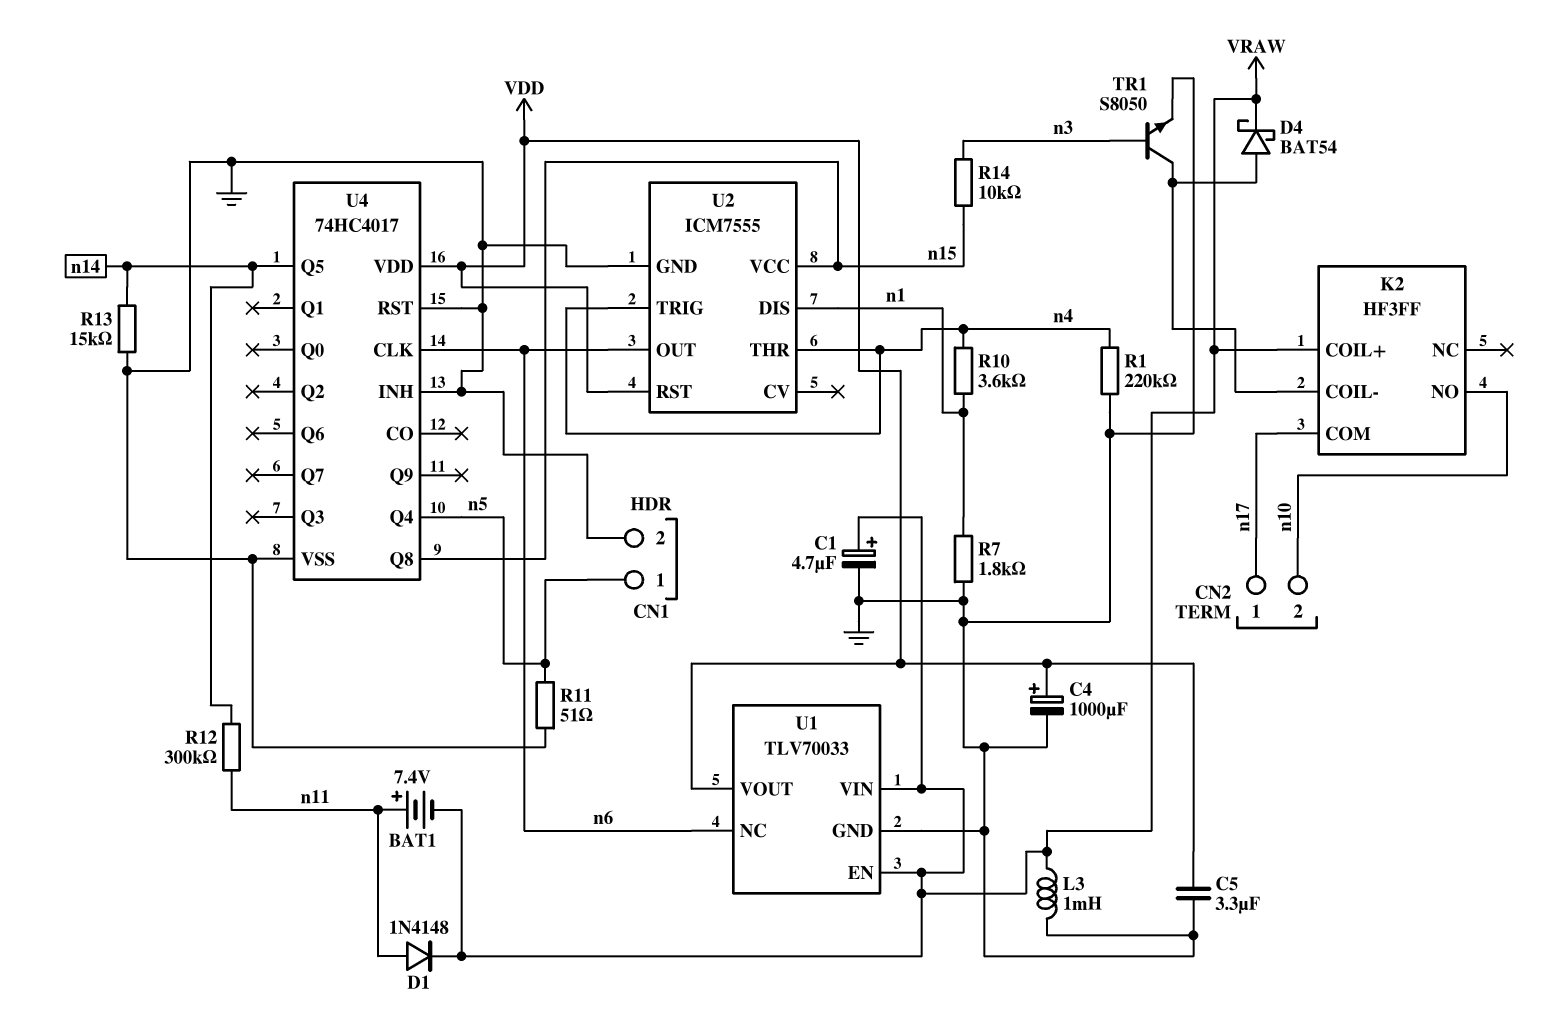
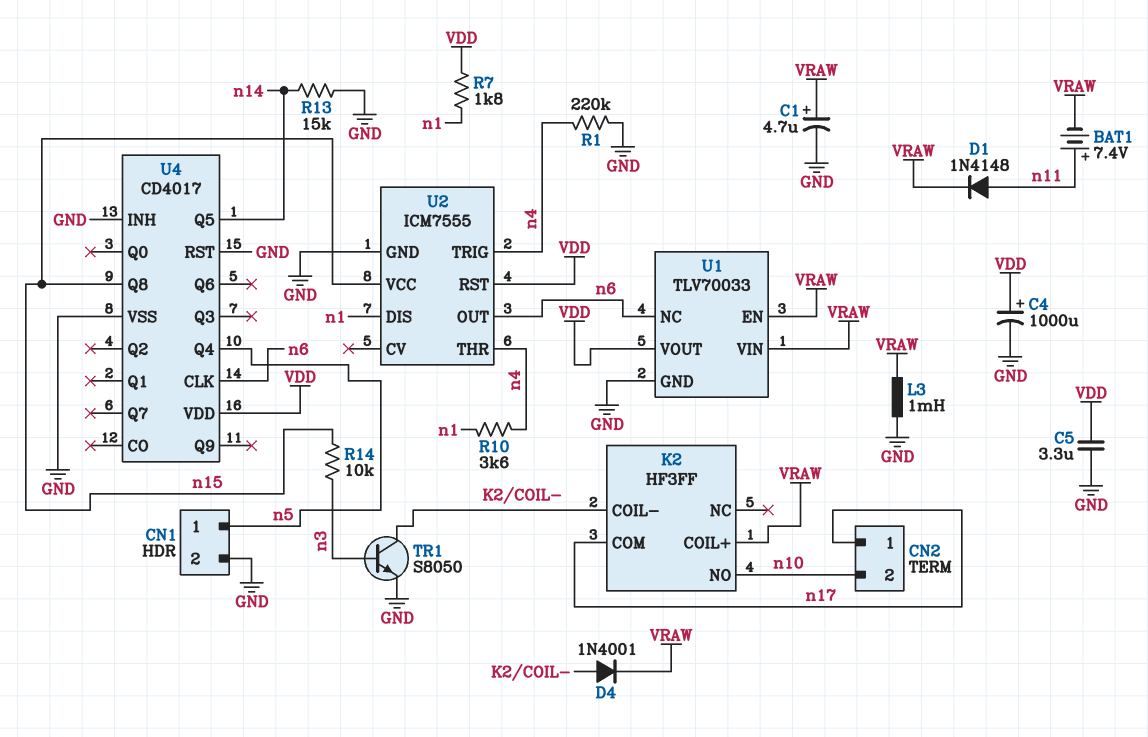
D4: schottky BAT54 (A K2/COIL-, K VRAW) -> diode 1N4001 (A K2/COIL-, K VRAW)
R7: 1.8k (GND, n1) -> 1.8k (VDD, n1)
R11: 51 (GND, n5) -> none
R12: 300k (n11, n14) -> none
U4: 74HC4017 -> CD4017

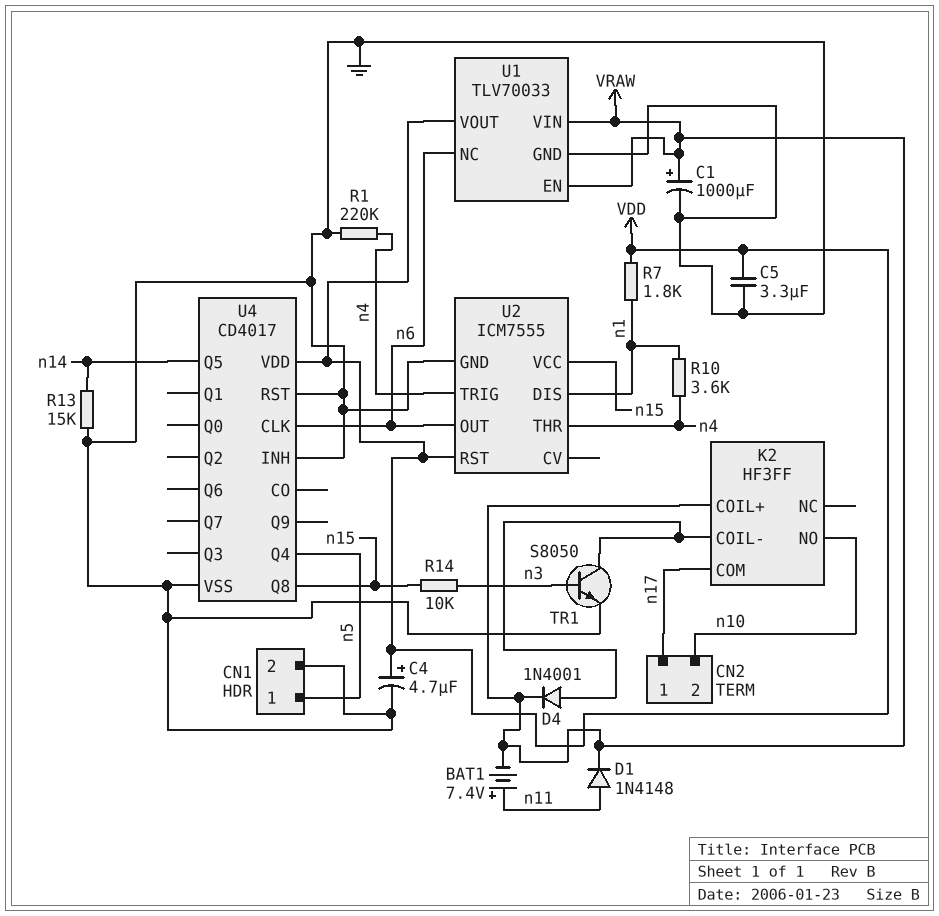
C1: 4.7uF (plus VRAW, minus GND) -> 1000uF (plus VRAW, minus GND)
C4: 1000uF (plus VDD, minus GND) -> 4.7uF (plus VDD, minus GND)
L3: 1mH (GND, VRAW) -> none

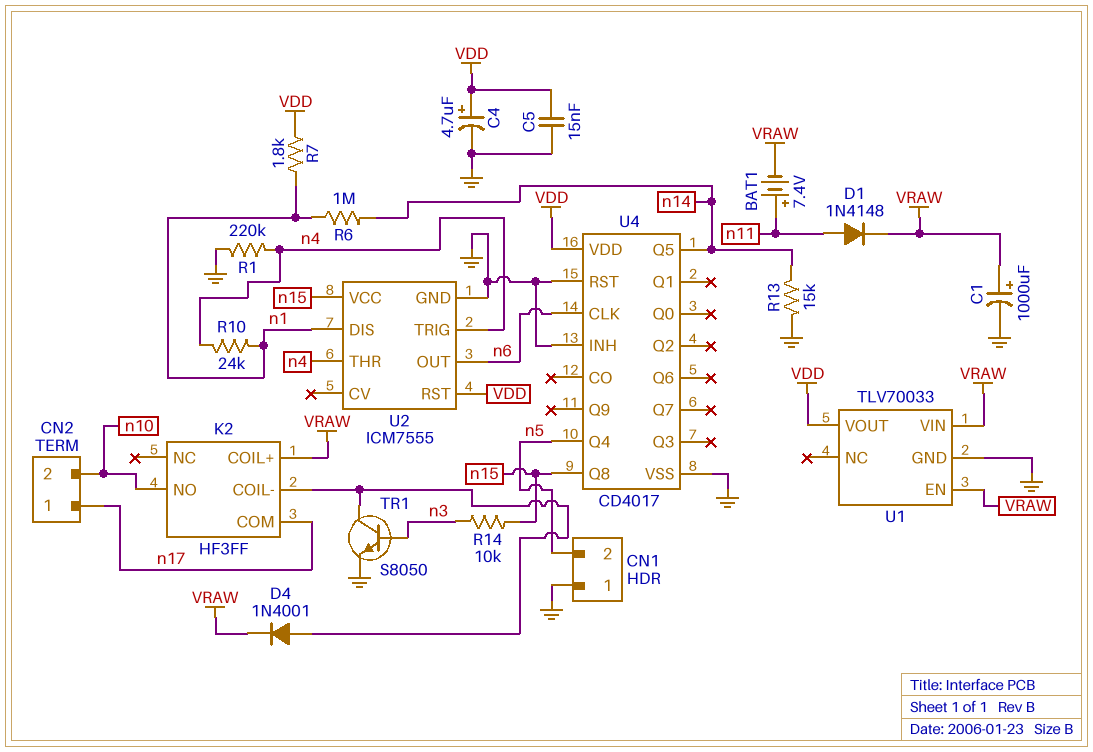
C5: 3.3uF (GND, VDD) -> 15nF (GND, VDD)
CN1 pin 1: n5 -> GND
CN1 pin 2: GND -> n5
R6: none -> 1M (n1, n14)
R10: 3.6k (n1, n4) -> 24k (n1, n4)
U1 pin NC: n6 -> none

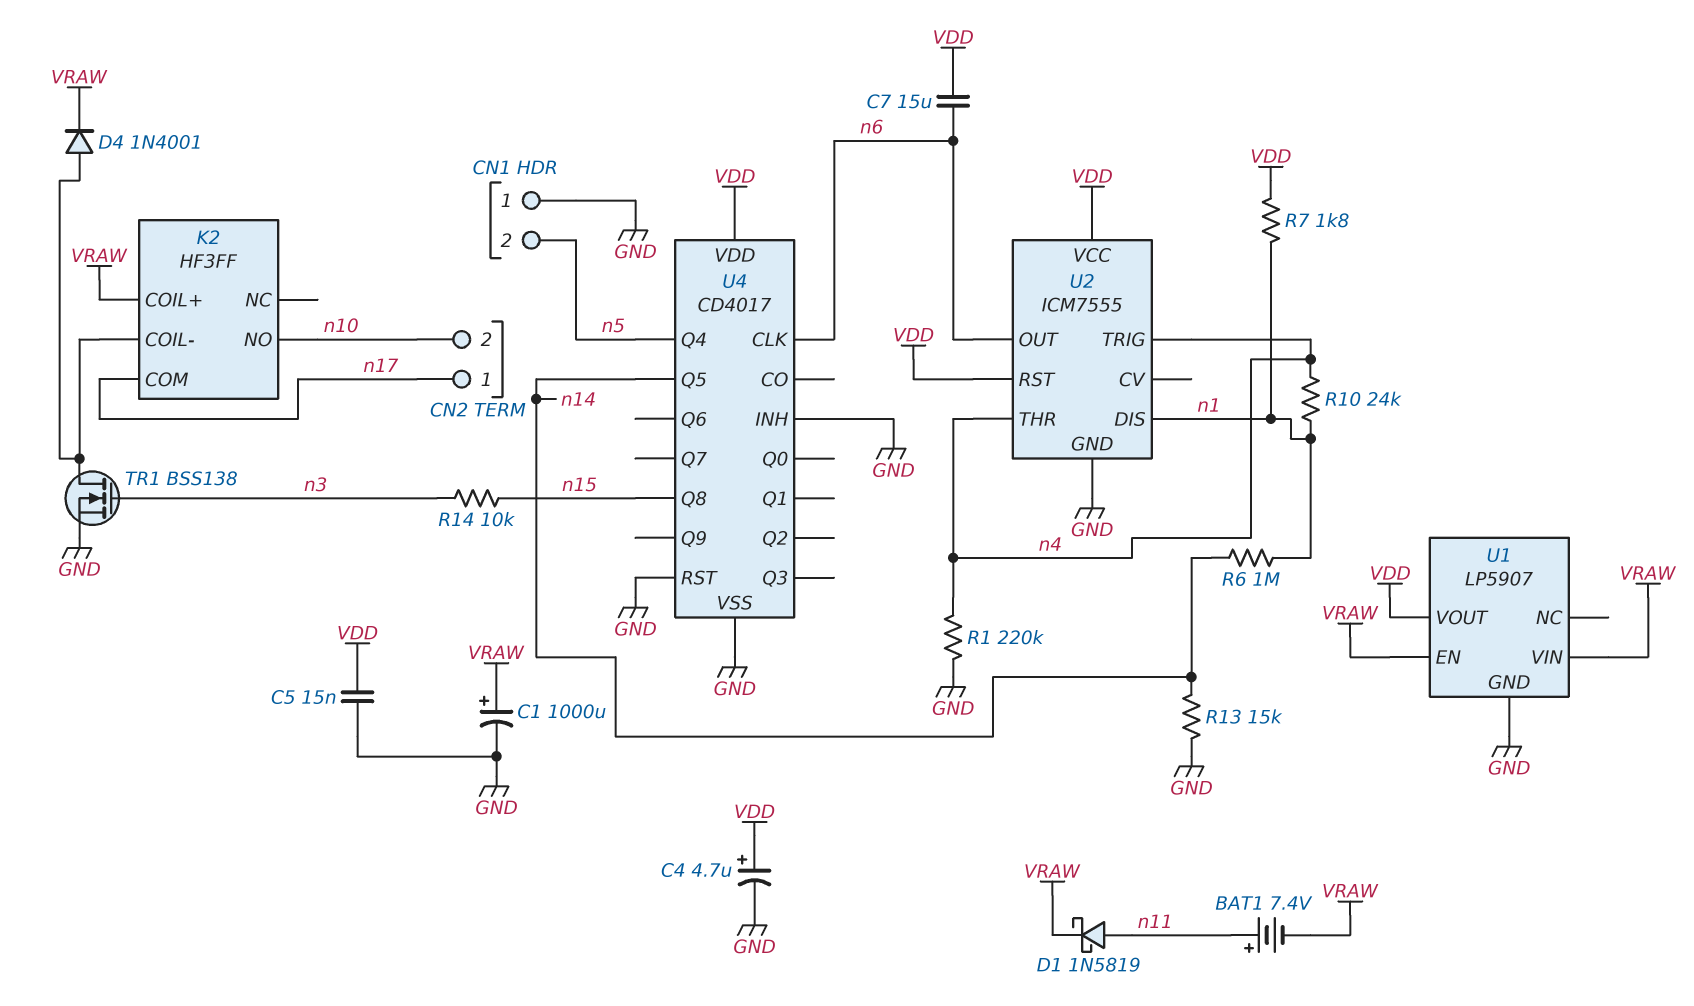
C7: none -> 15uF (VDD, n6)
D1: diode 1N4148 (A n11, K VRAW) -> schottky 1N5819 (A n11, K VRAW)
TR1: NPN S8050 (B n3, C K2/COIL-, E GND) -> NMOS BSS138 (G n3, D K2/COIL-, S GND)
U1: TLV70033 -> LP5907
U2 pin VCC: n15 -> VDD

